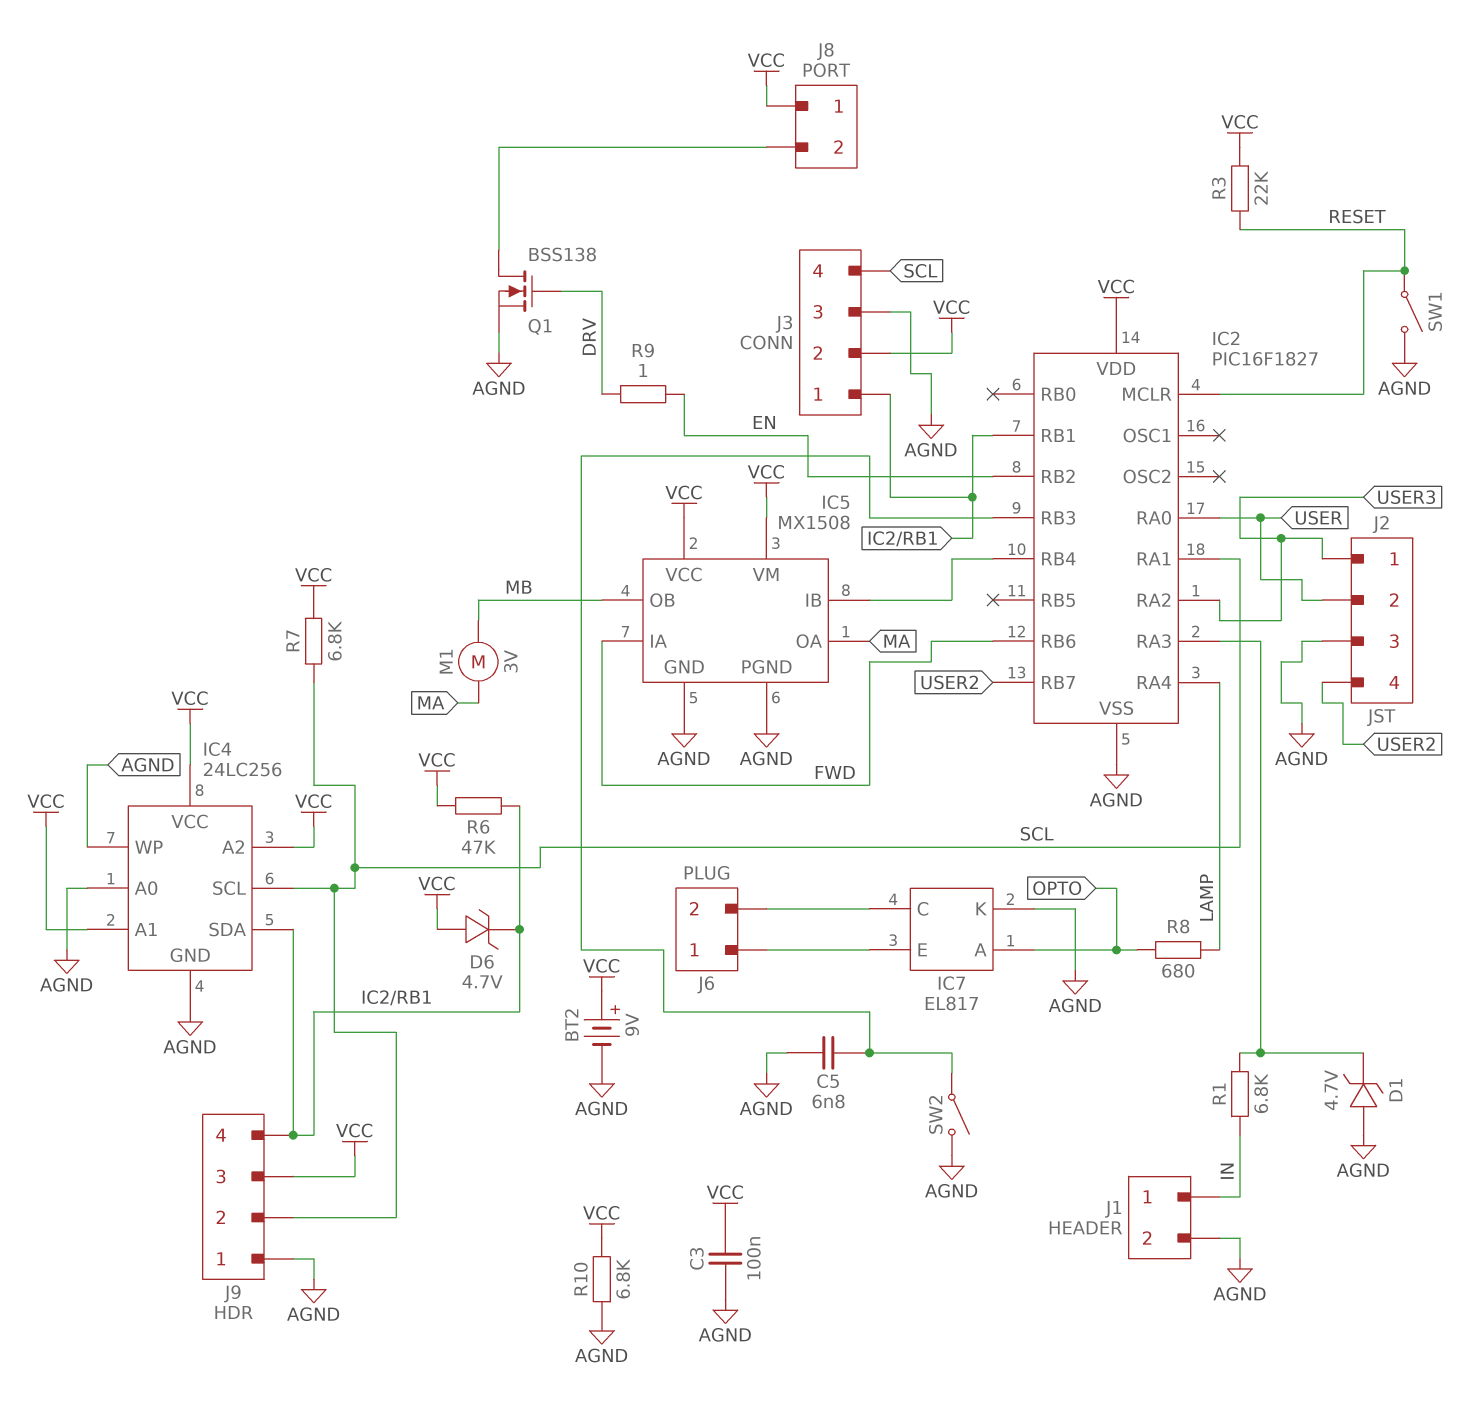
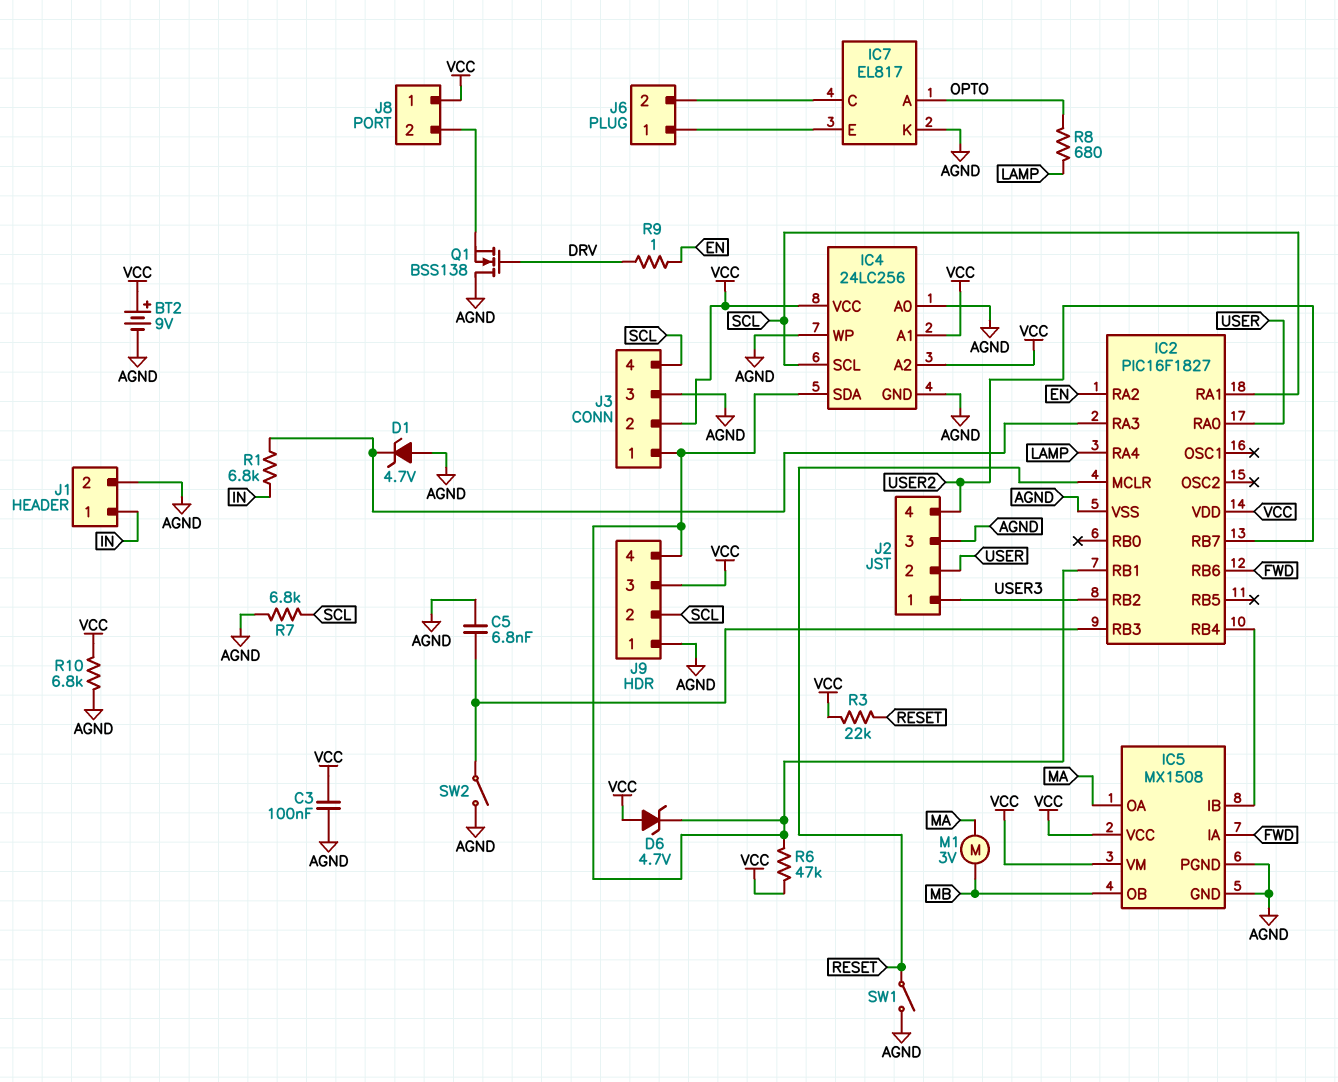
IC2 pin RA2: USER3 -> EN
IC2 pin RB2: EN -> USER3
Q1: NMOS BSS138 (G DRV, D J8/2, S AGND) -> NMOS BSS138 (G DRV, D AGND, S J8/2)
R7: 6.8k (SCL, VCC) -> 6.8k (AGND, SCL)

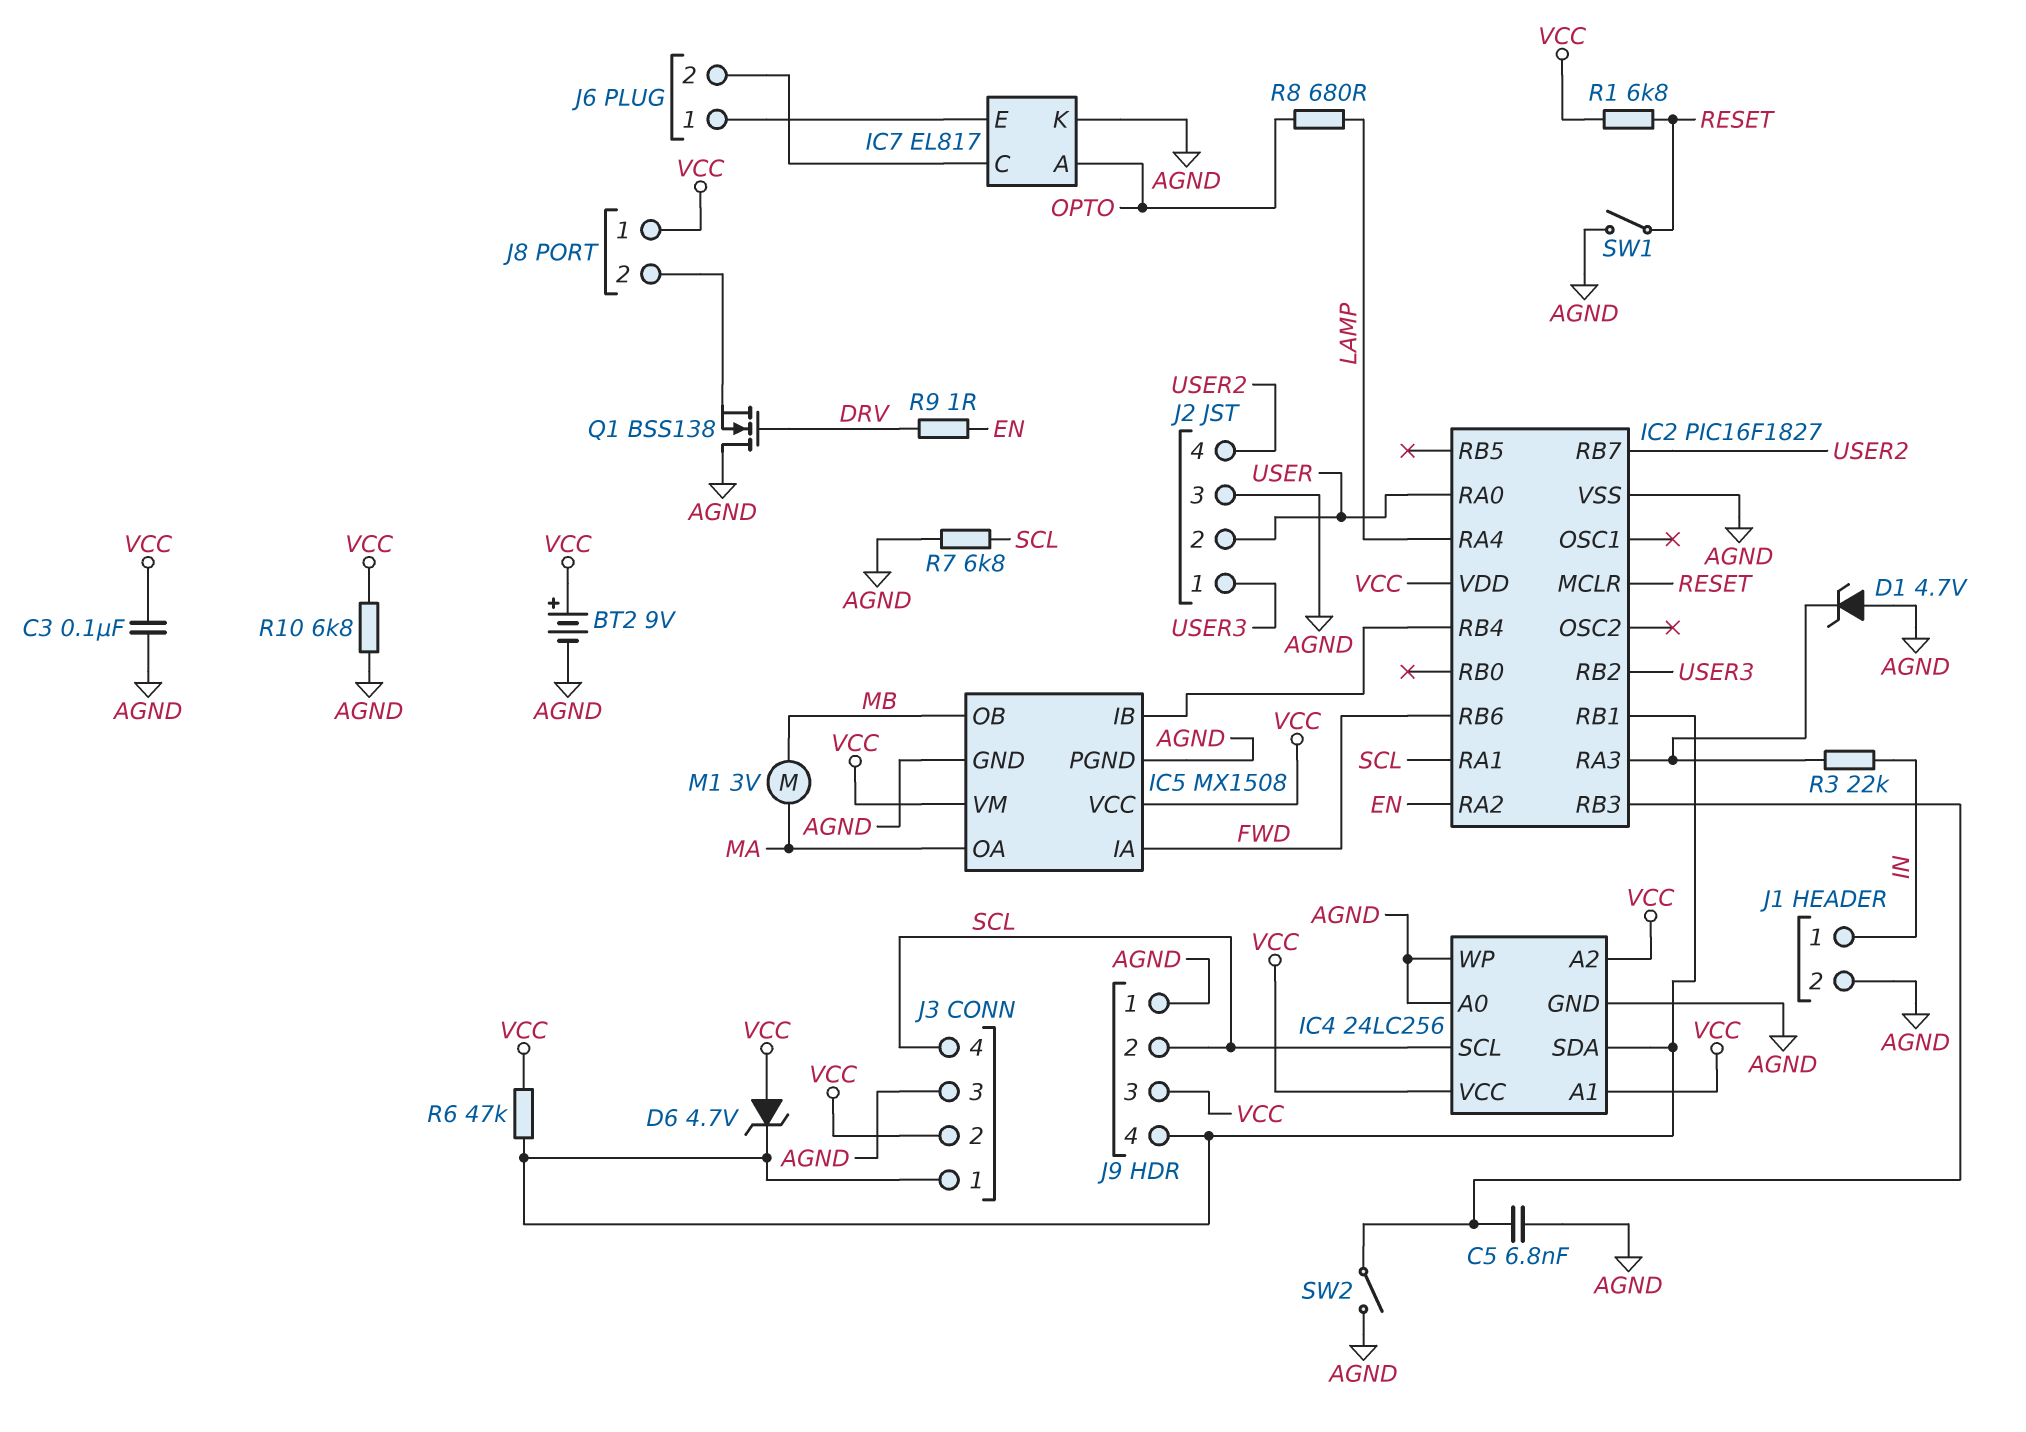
R1: 6.8k (IC2/RA3, IN) -> 6.8k (RESET, VCC)
R3: 22k (RESET, VCC) -> 22k (IC2/RA3, IN)

